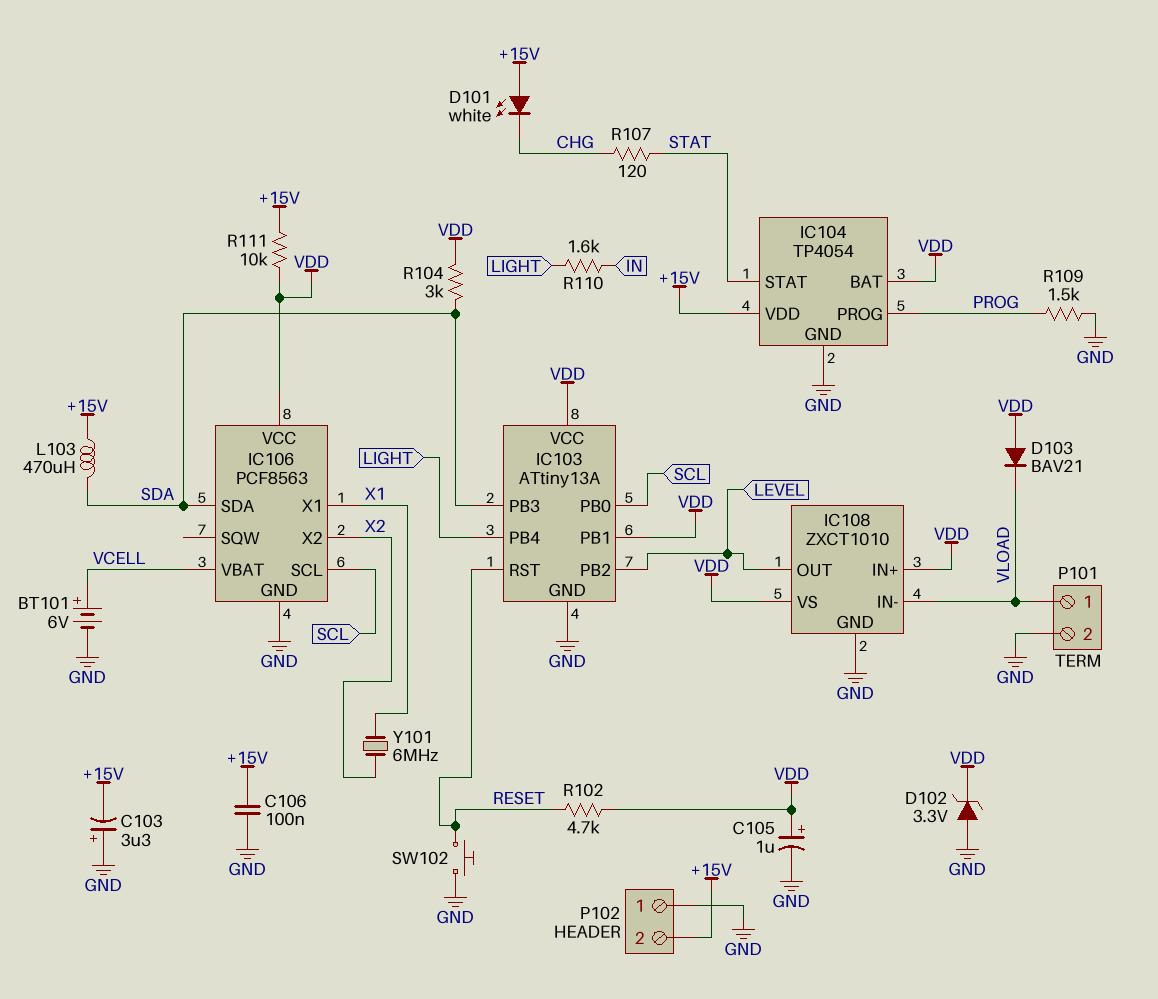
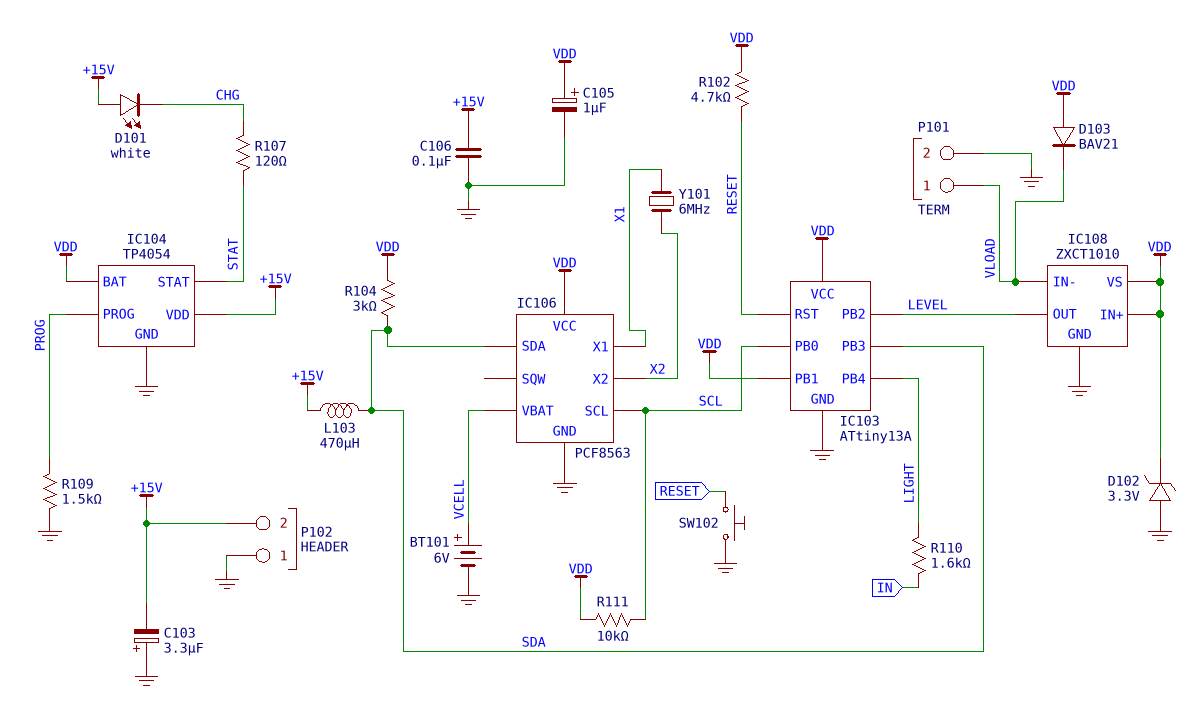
R111: 10k (+15V, VDD) -> 10k (SCL, VDD)

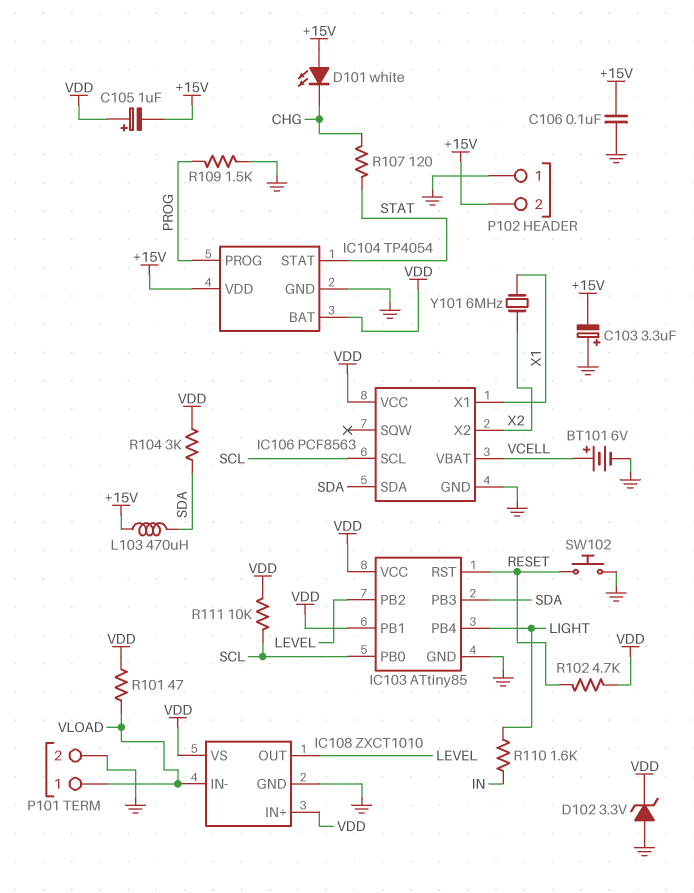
C105: 1uF (plus VDD, minus GND) -> 1uF (plus VDD, minus +15V)
D103: diode BAV21 (A VDD, K VLOAD) -> none
IC103: ATtiny13A -> ATtiny85
R101: none -> 47 (VDD, VLOAD)

